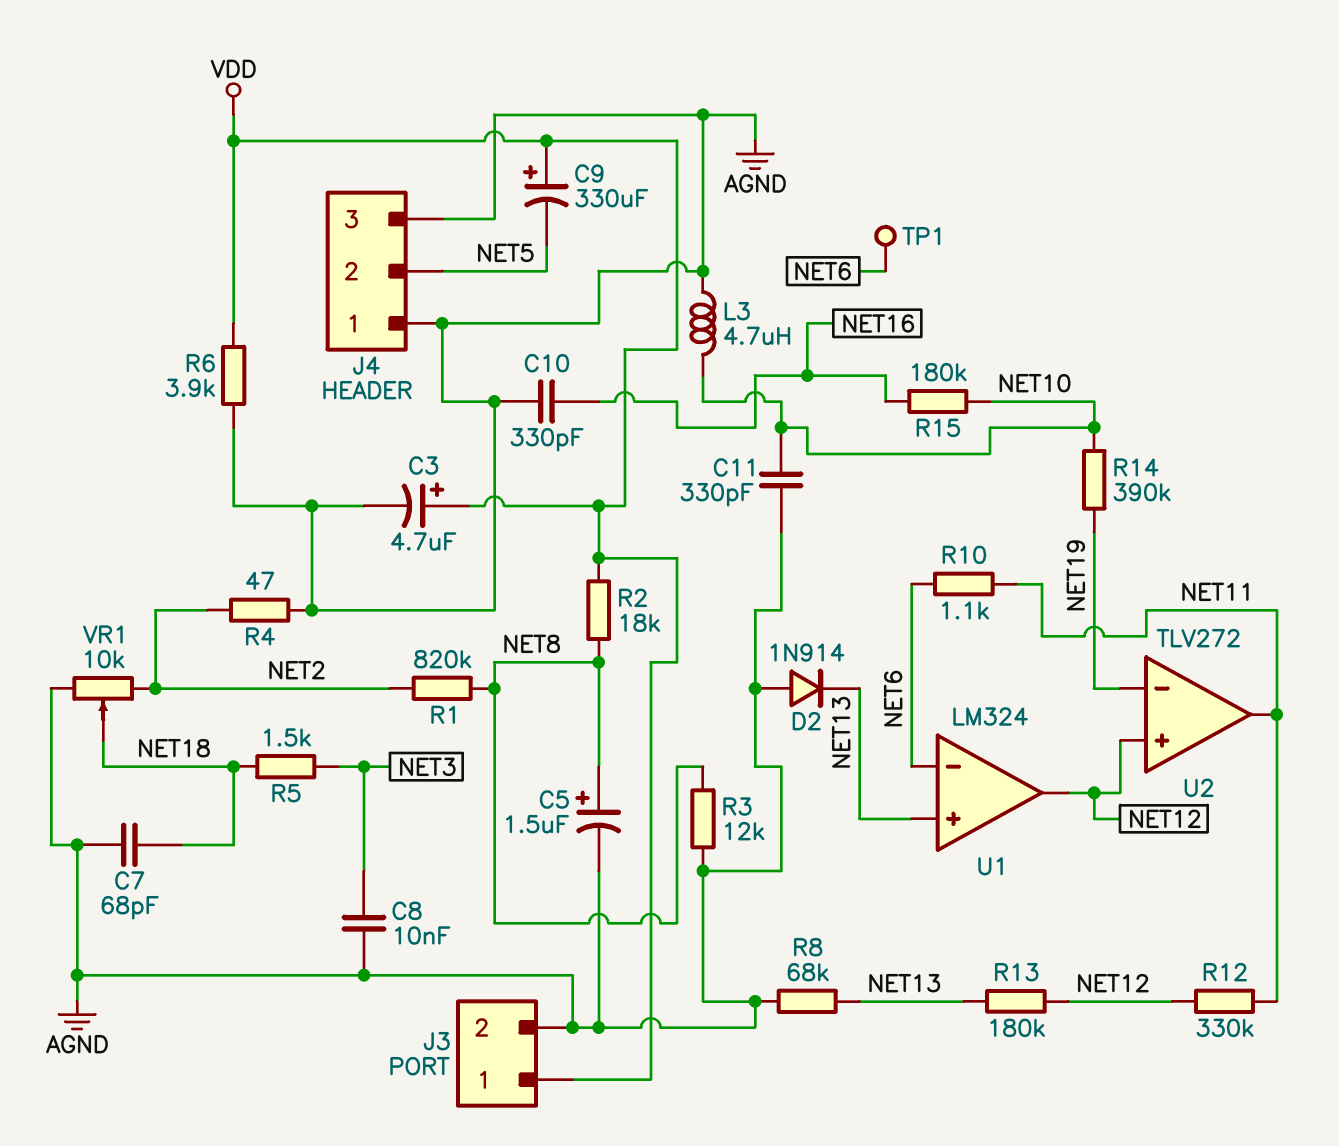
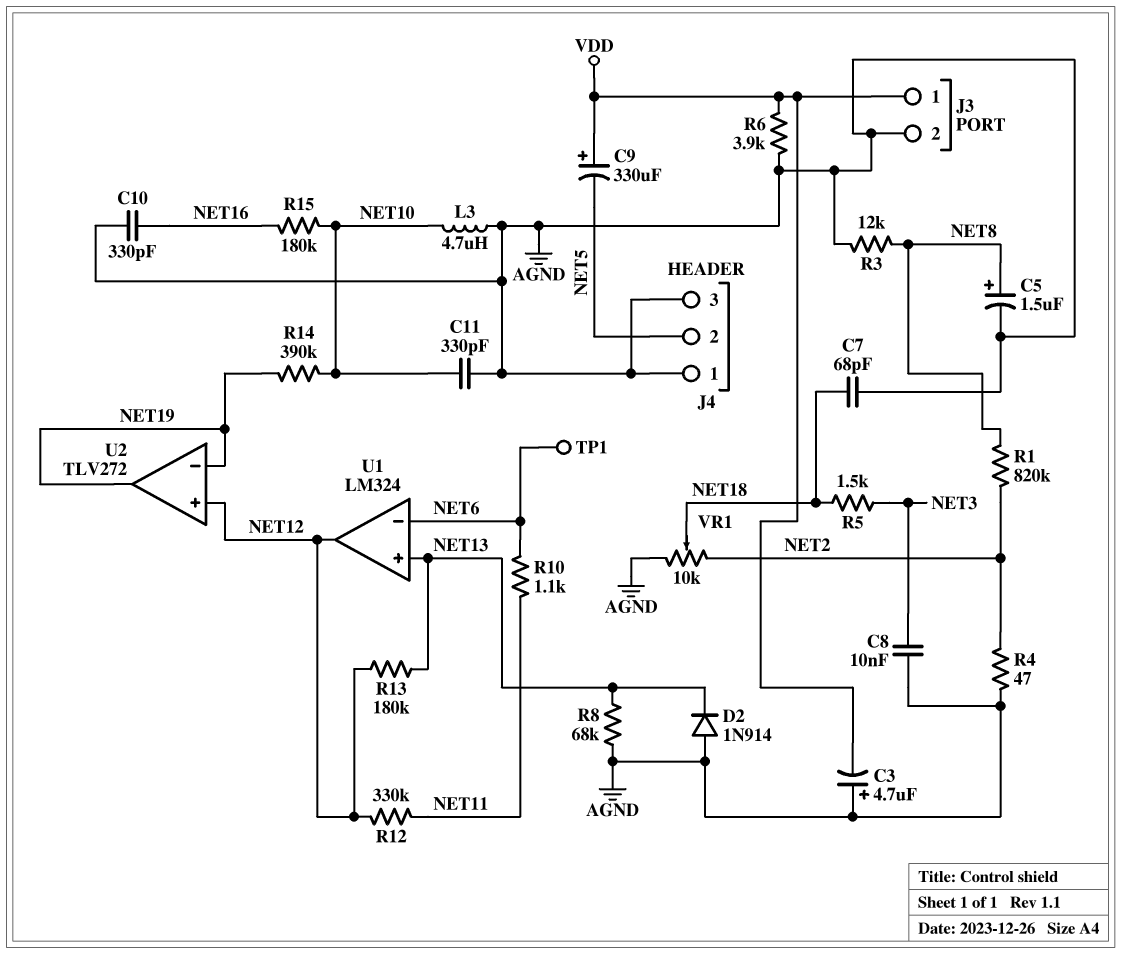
C3: 4.7uF (plus VDD, minus AGND) -> 4.7uF (plus AGND, minus VDD)
R2: 18k (NET8, VDD) -> none
U2 pin out: NET11 -> NET19

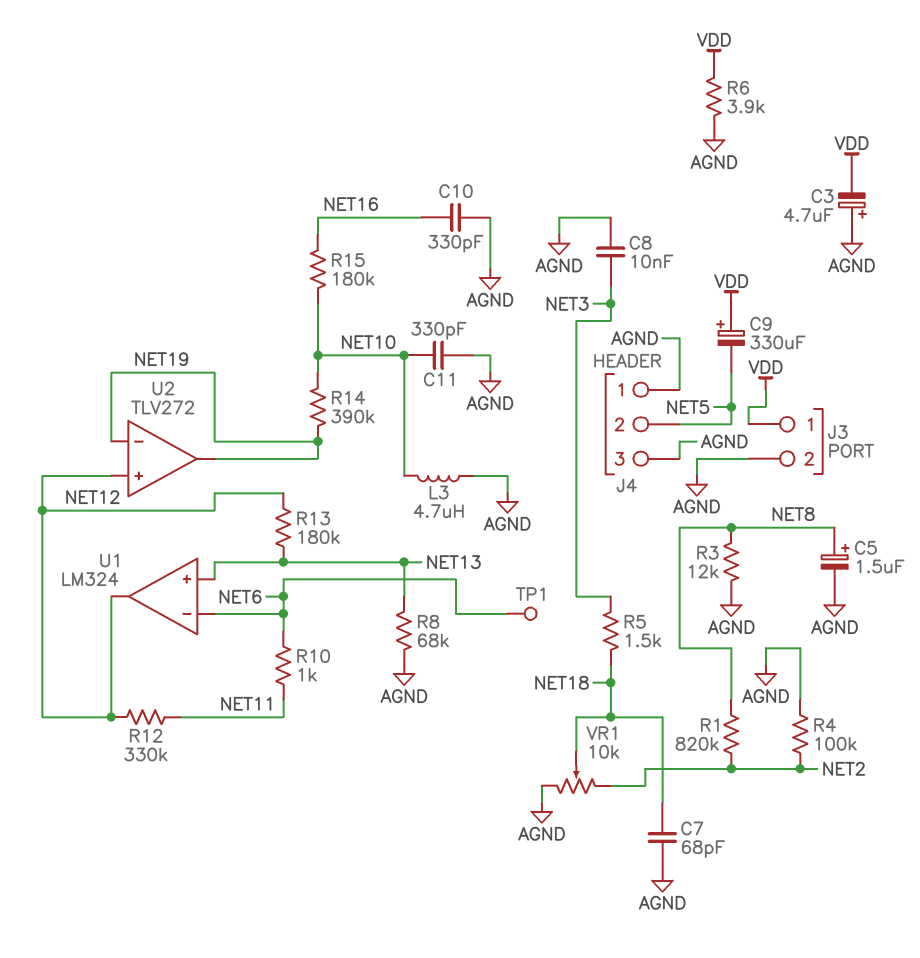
D2: diode 1N914 (A AGND, K NET13) -> none
R4: 47 (AGND, NET2) -> 100k (AGND, NET2)
R10: 1.1k (NET6, NET11) -> 1k (NET6, NET11)

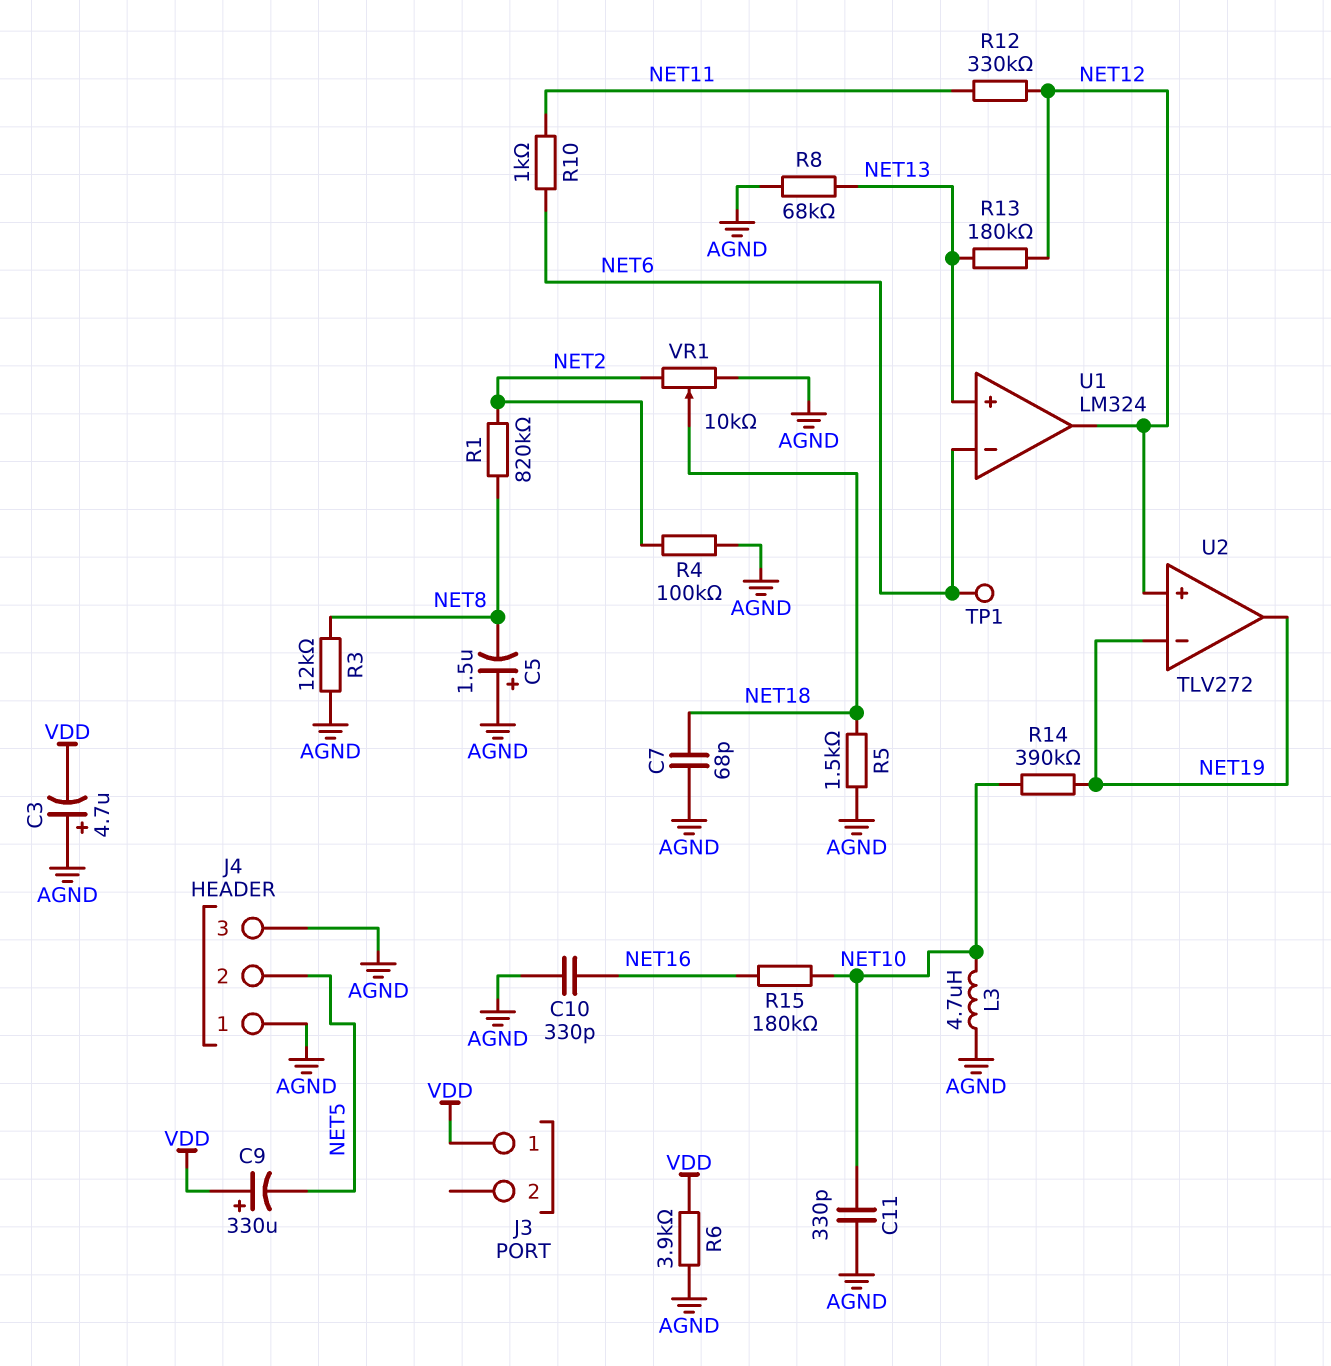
C5: 1.5uF (plus NET8, minus AGND) -> 1.5uF (plus AGND, minus NET8)
C8: 10nF (AGND, NET3) -> none
J3 pin 2: AGND -> none
R5: 1.5k (NET3, NET18) -> 1.5k (AGND, NET18)

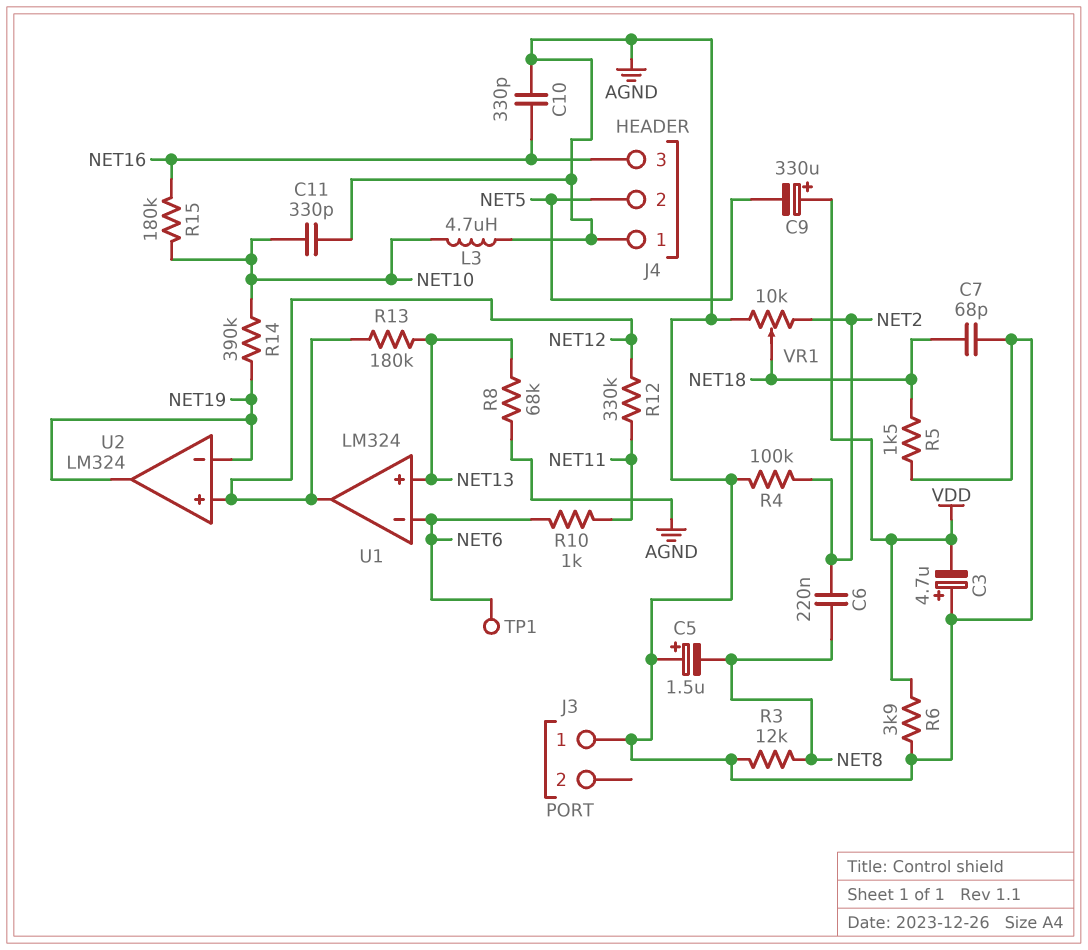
C6: none -> 220nF (NET2, NET8)
J3 pin 1: VDD -> AGND
J4 pin 3: AGND -> NET16
R1: 820k (NET2, NET8) -> none
U2: TLV272 -> LM324

